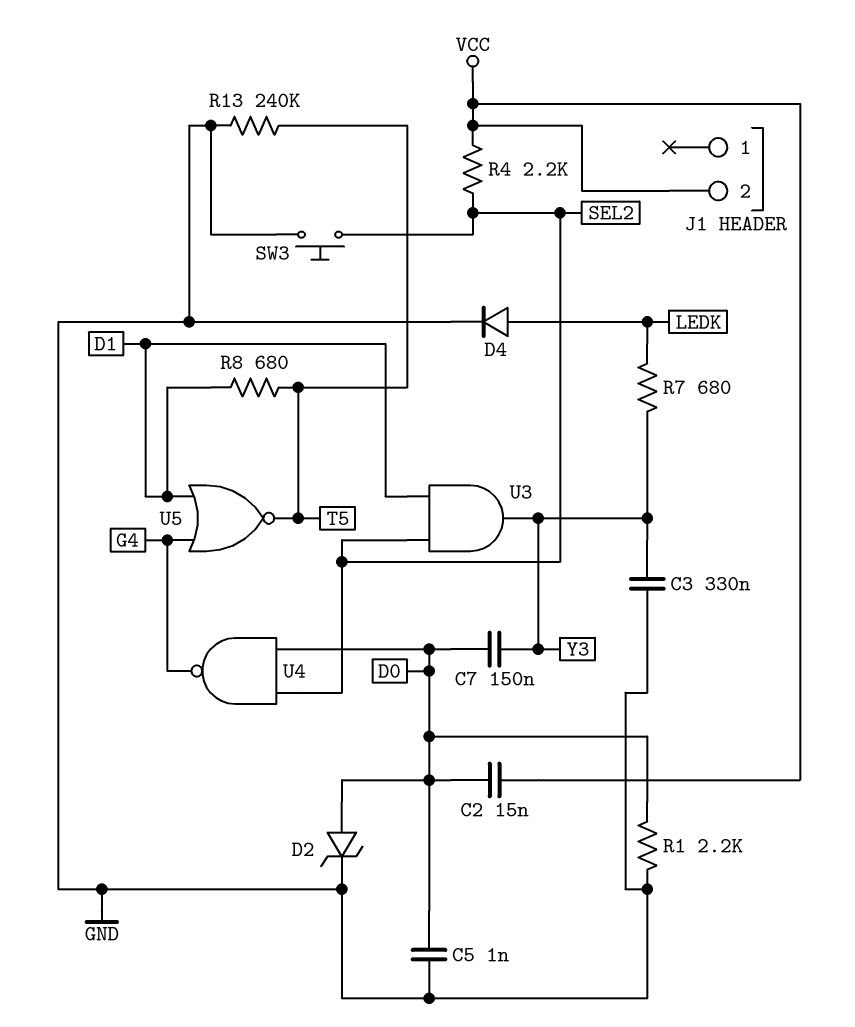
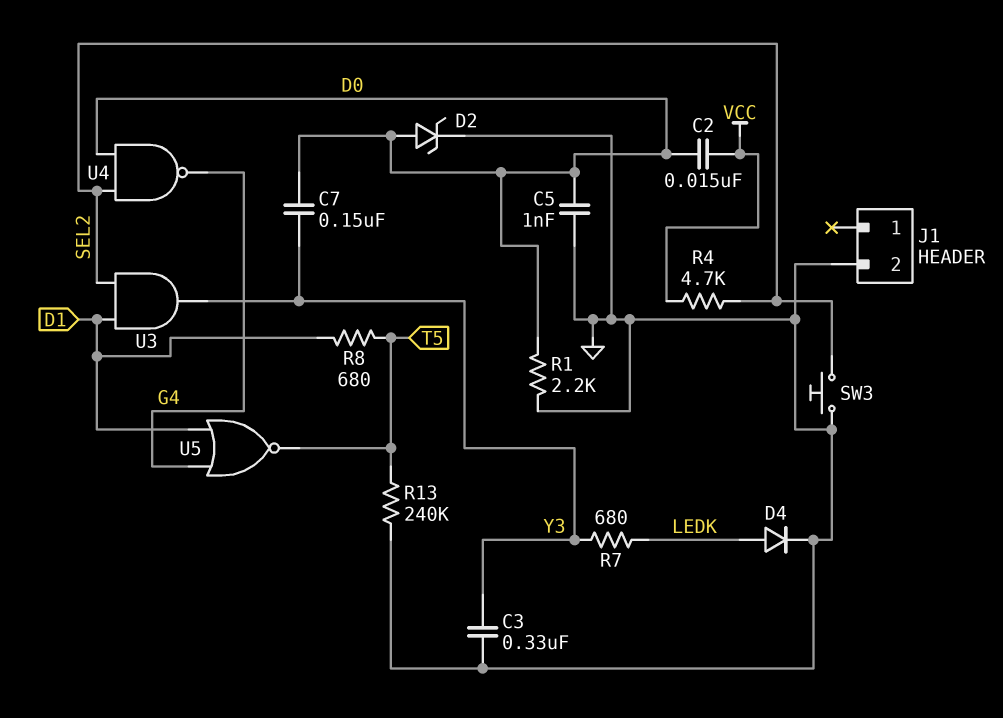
J1 pin 2: VCC -> GND
R4: 2.2k (SEL2, VCC) -> 4.7k (SEL2, VCC)

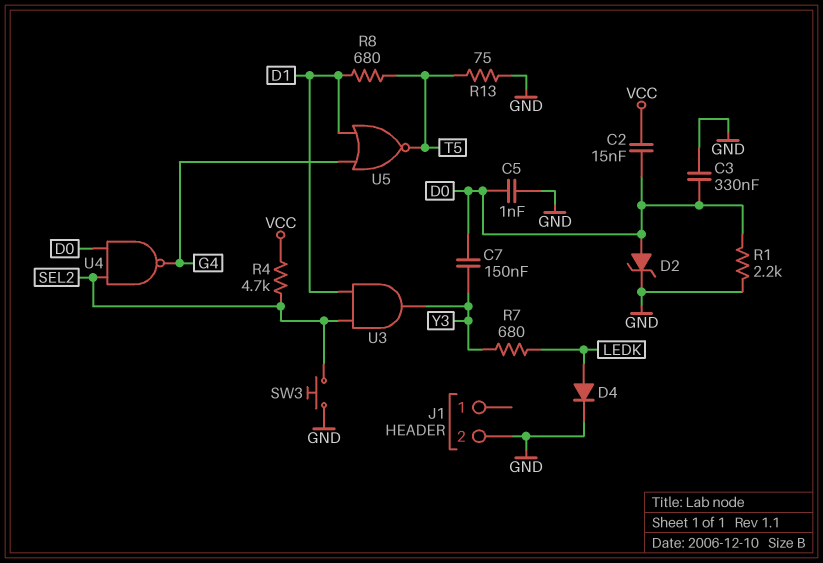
C3: 330nF (GND, Y3) -> 330nF (D0, GND)
R13: 240k (GND, T5) -> 75 (GND, T5)

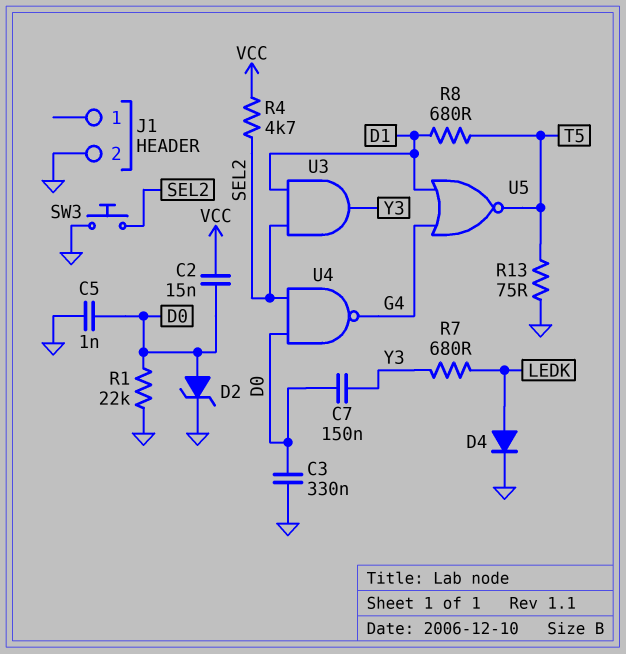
R1: 2.2k (D0, GND) -> 22k (D0, GND)

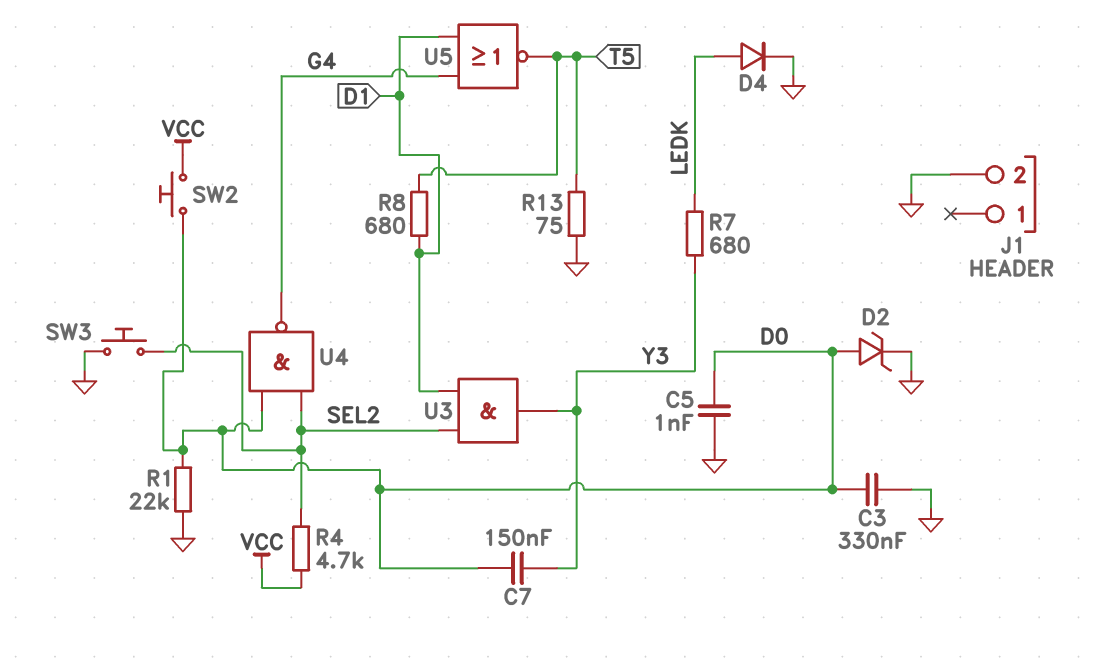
C2: 15nF (D0, VCC) -> none
SW2: none -> button (D0, VCC)

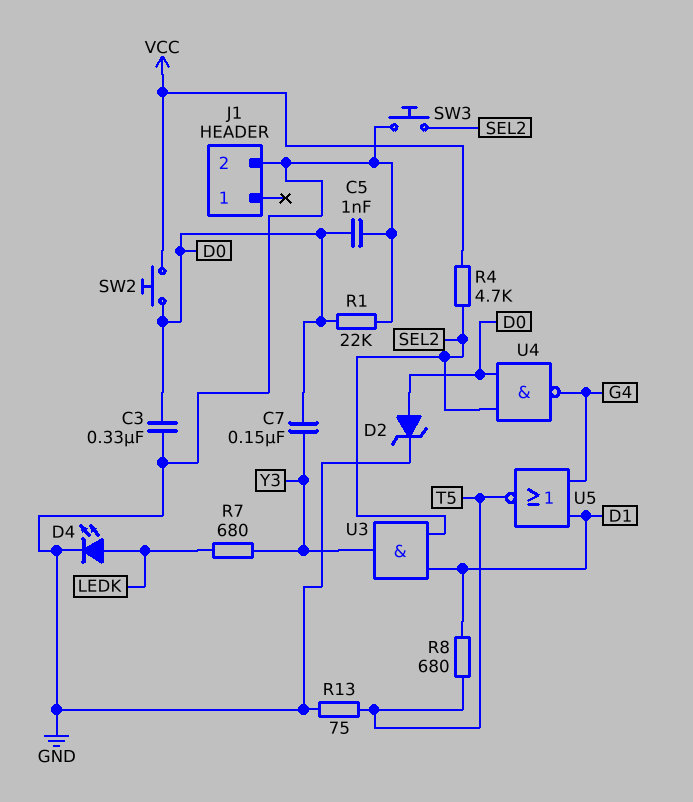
D4: diode (A LEDK, K GND) -> LED (A LEDK, K GND)

